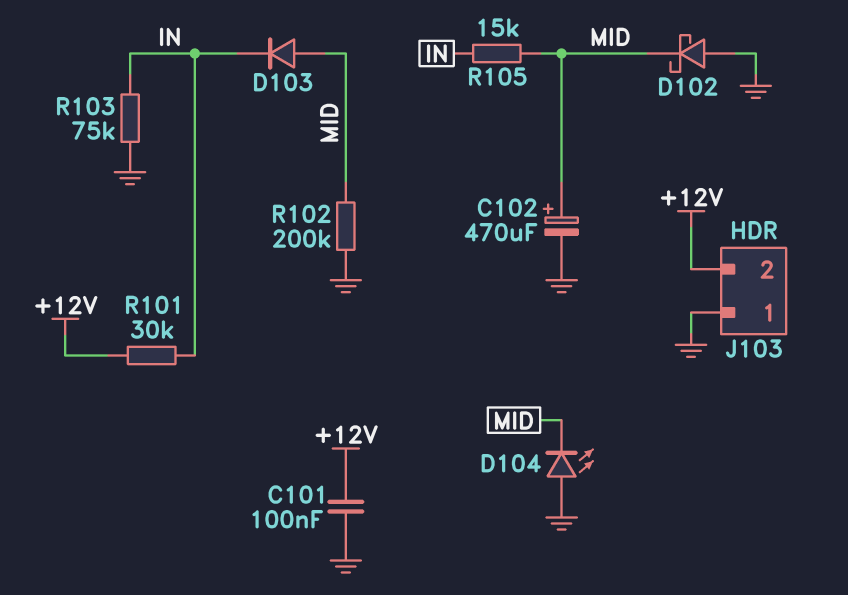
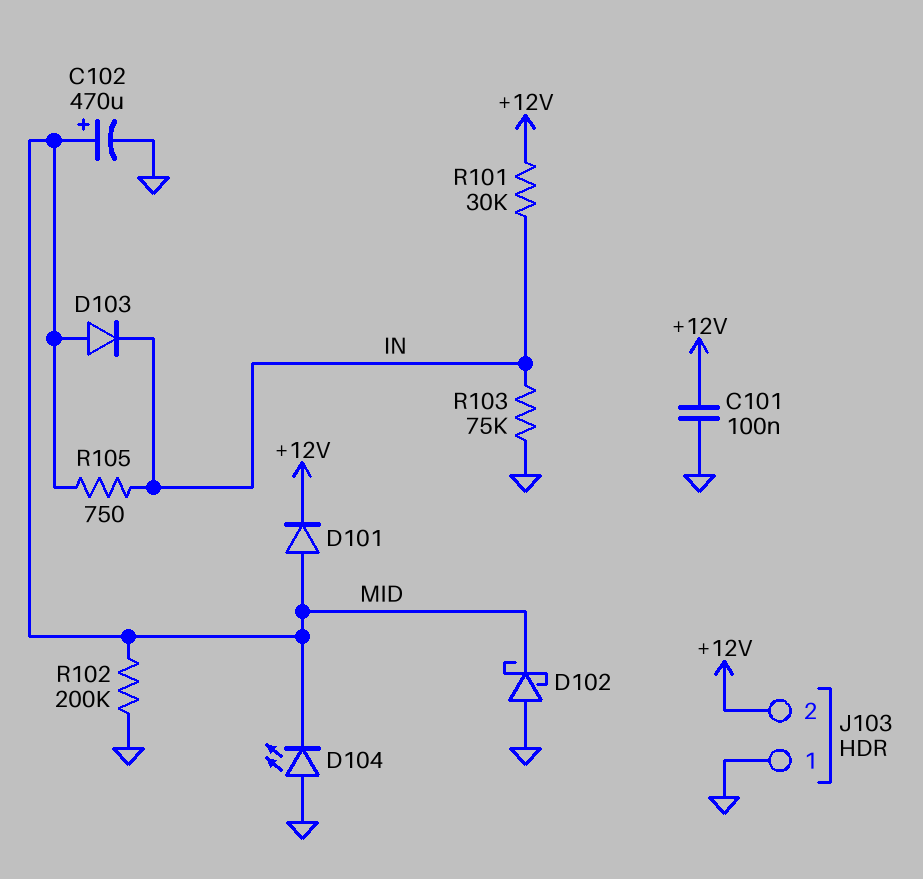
D101: none -> diode (A MID, K +12V)
R105: 15k (IN, MID) -> 750 (IN, MID)

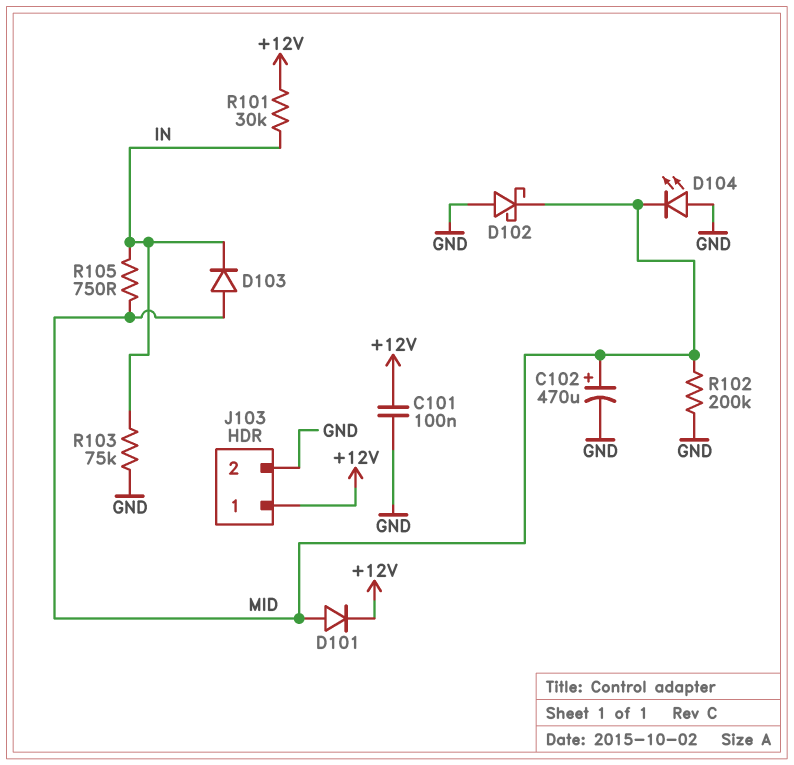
J103 pin 1: GND -> +12V
J103 pin 2: +12V -> GND

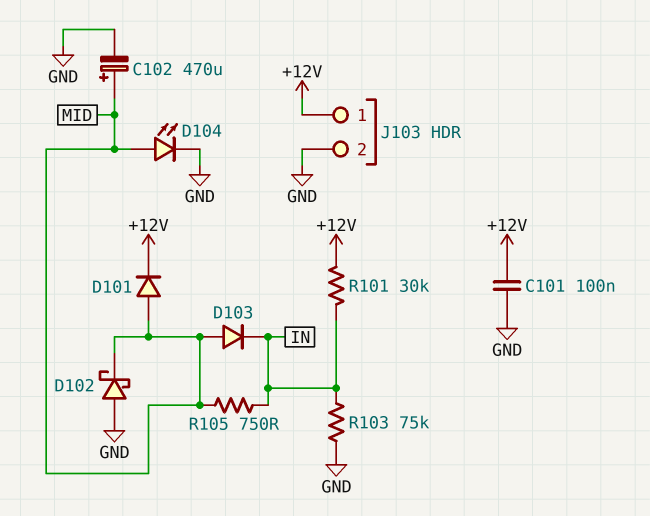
D104: LED (A GND, K MID) -> LED (A MID, K GND)
R102: 200k (GND, MID) -> none

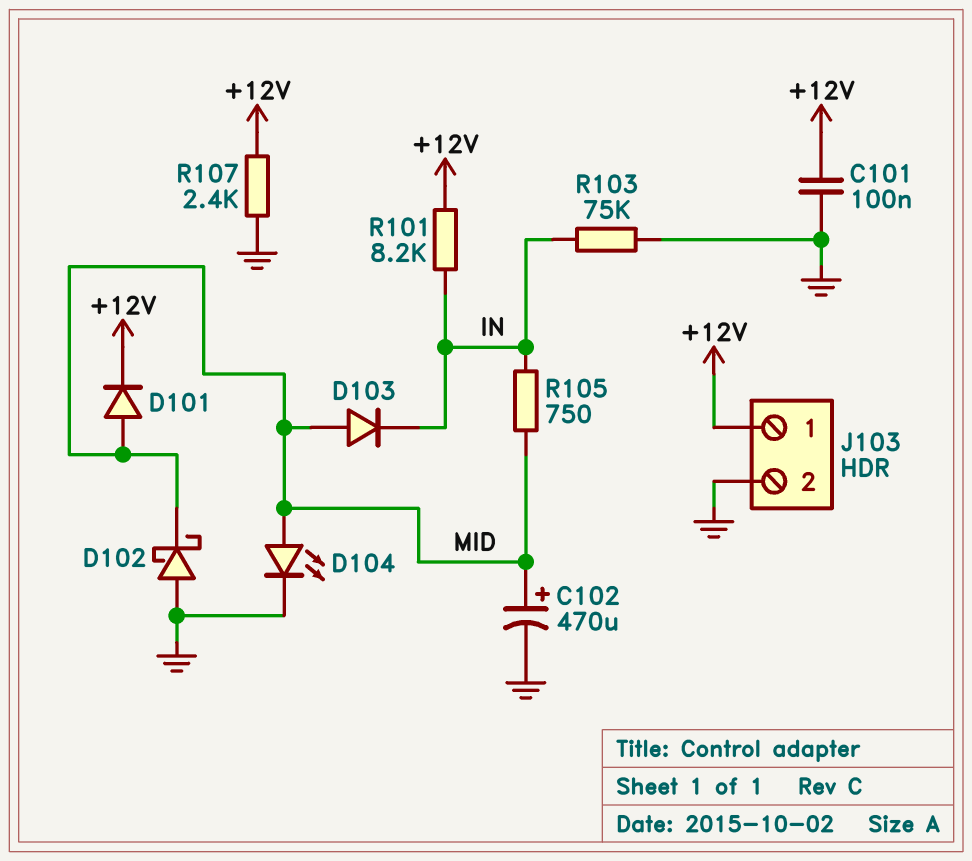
R101: 30k (+12V, IN) -> 8.2k (+12V, IN)
R107: none -> 2.4k (+12V, GND)

